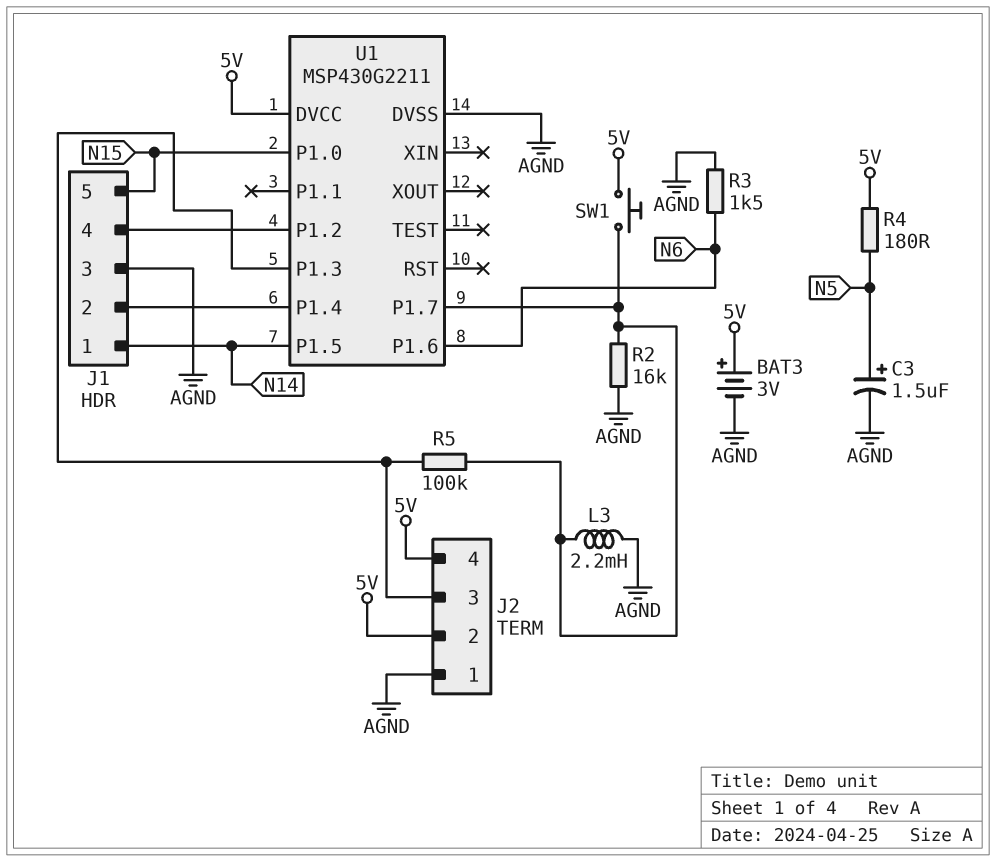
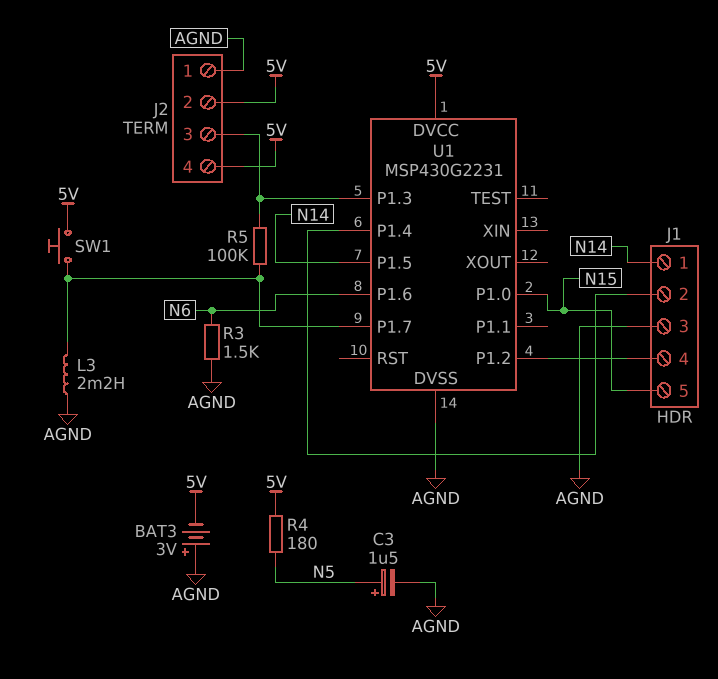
BAT3: 3V (plus 5V, minus AGND) -> 3V (plus AGND, minus 5V)
R2: 16k (AGND, U1/P1.7) -> none
U1: MSP430G2211 -> MSP430G2231

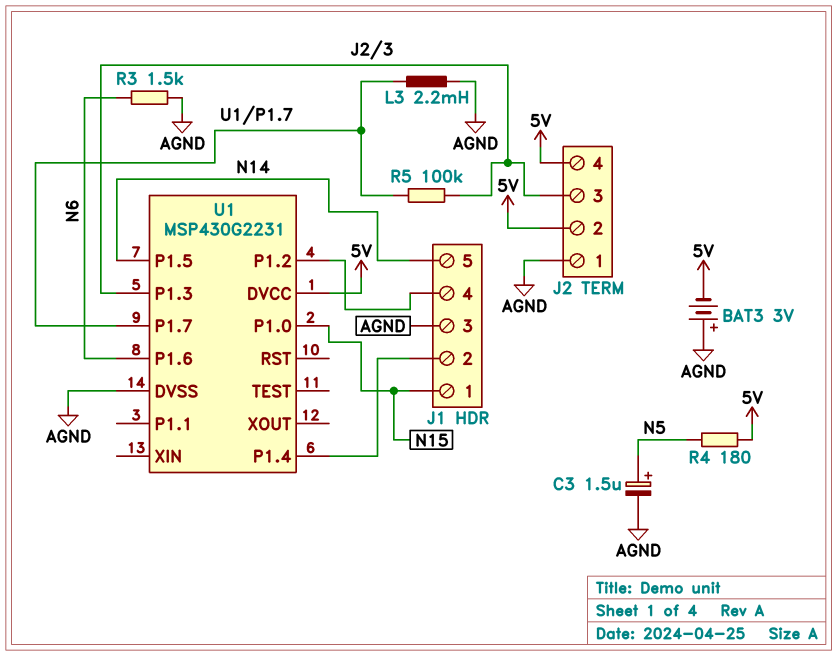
J1 pin 1: N14 -> N15
J1 pin 5: N15 -> N14
SW1: button (5V, U1/P1.7) -> none

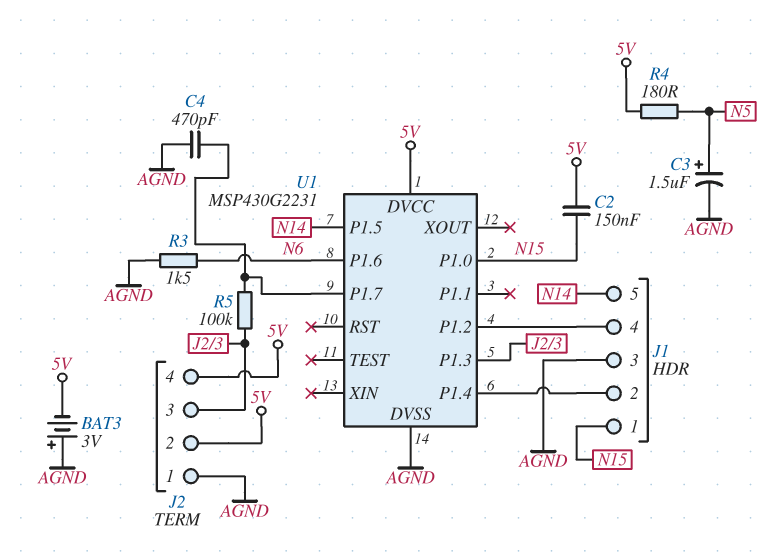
C2: none -> 150nF (5V, N15)
C4: none -> 470pF (AGND, U1/P1.7)
L3: 2.2mH (AGND, U1/P1.7) -> none

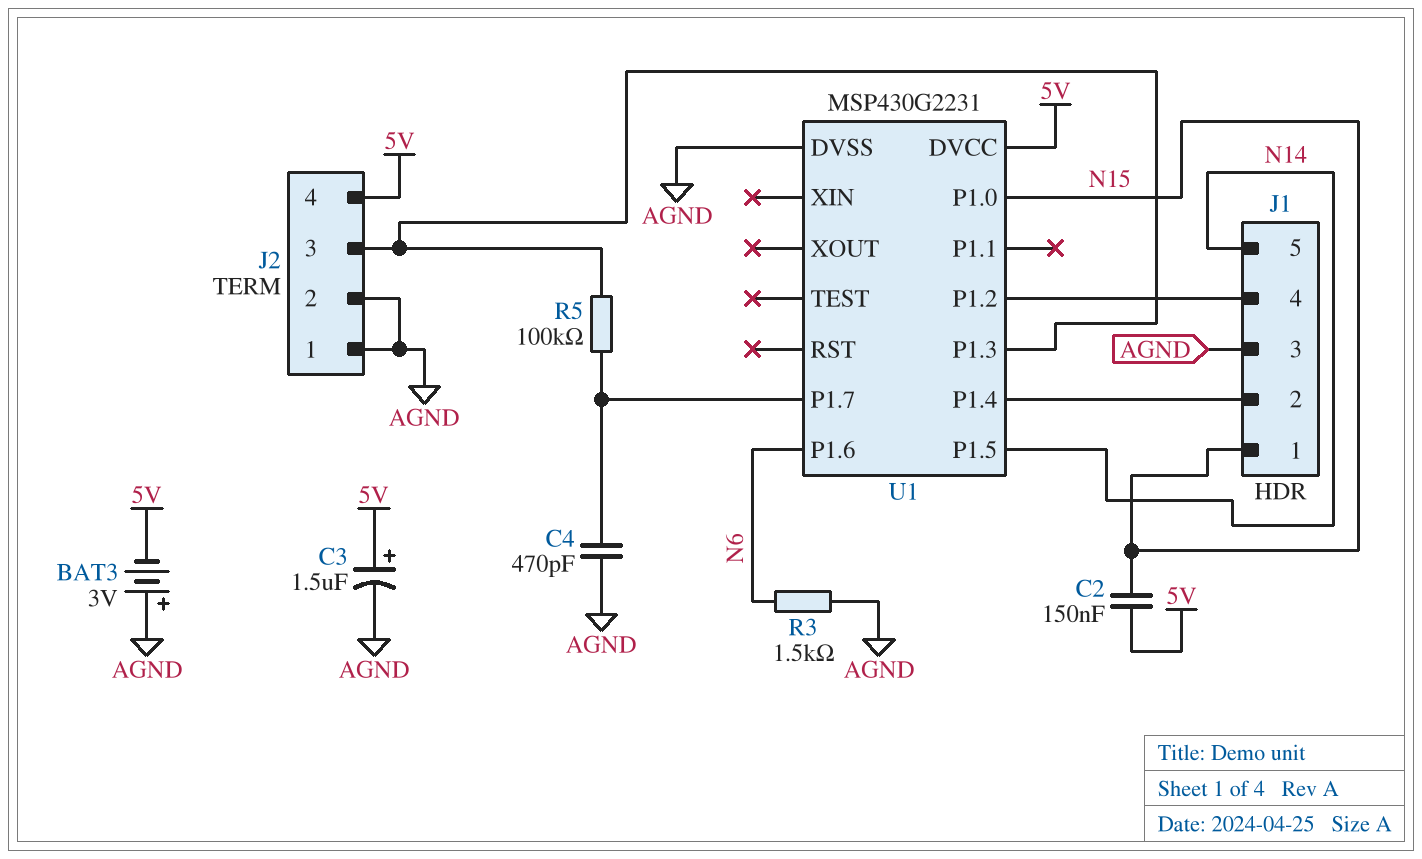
C3: 1.5uF (plus N5, minus AGND) -> 1.5uF (plus 5V, minus AGND)
J2 pin 2: 5V -> AGND
R4: 180 (5V, N5) -> none

